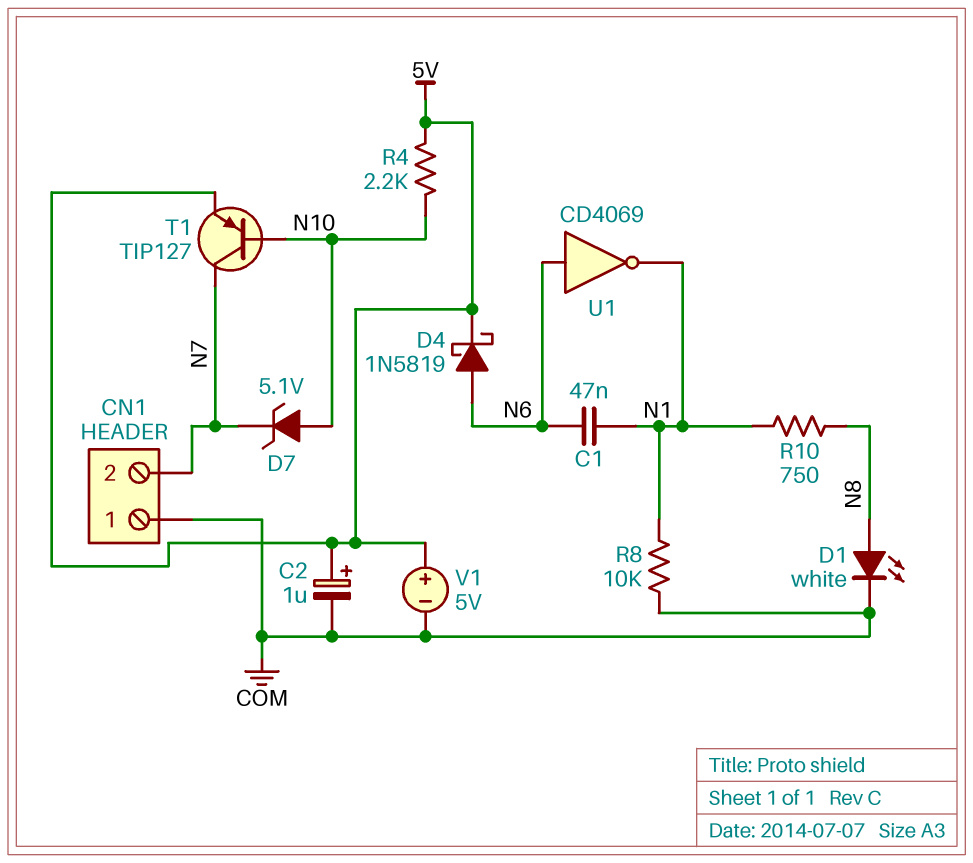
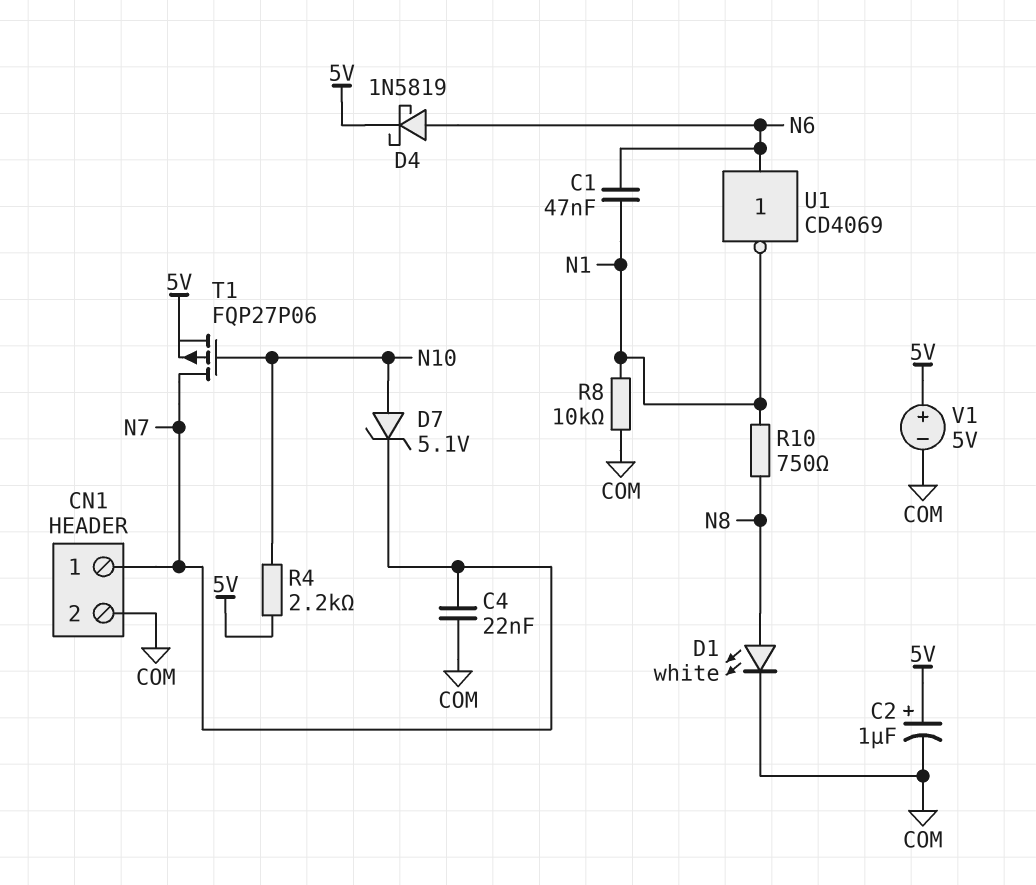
C4: none -> 22nF (COM, N7)
CN1 pin 1: COM -> N7
CN1 pin 2: N7 -> COM
T1: PNP TIP127 (B N10, C N7, E 5V) -> PMOS FQP27P06 (G N10, D N7, S 5V)

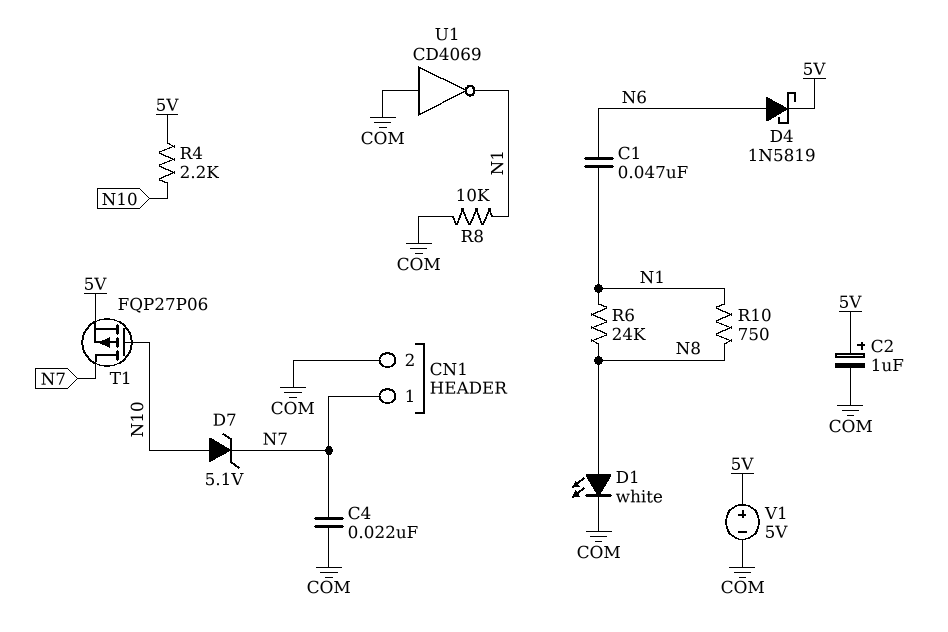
R6: none -> 24k (N1, N8)
U1: NOT CD4069 (in N6, out N1) -> NOT CD4069 (in COM, out N1)

